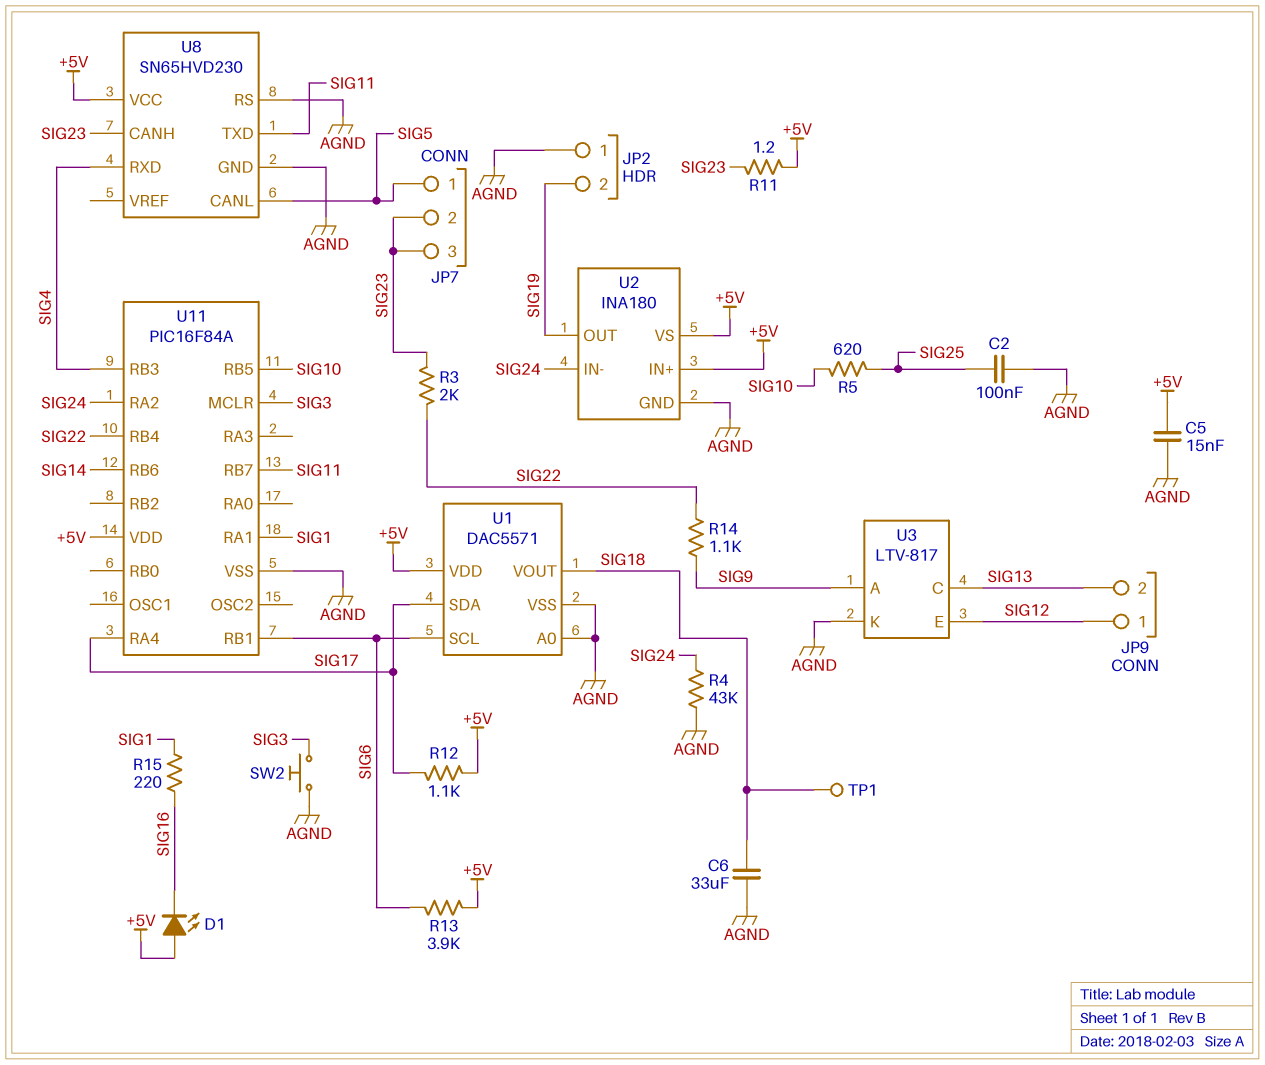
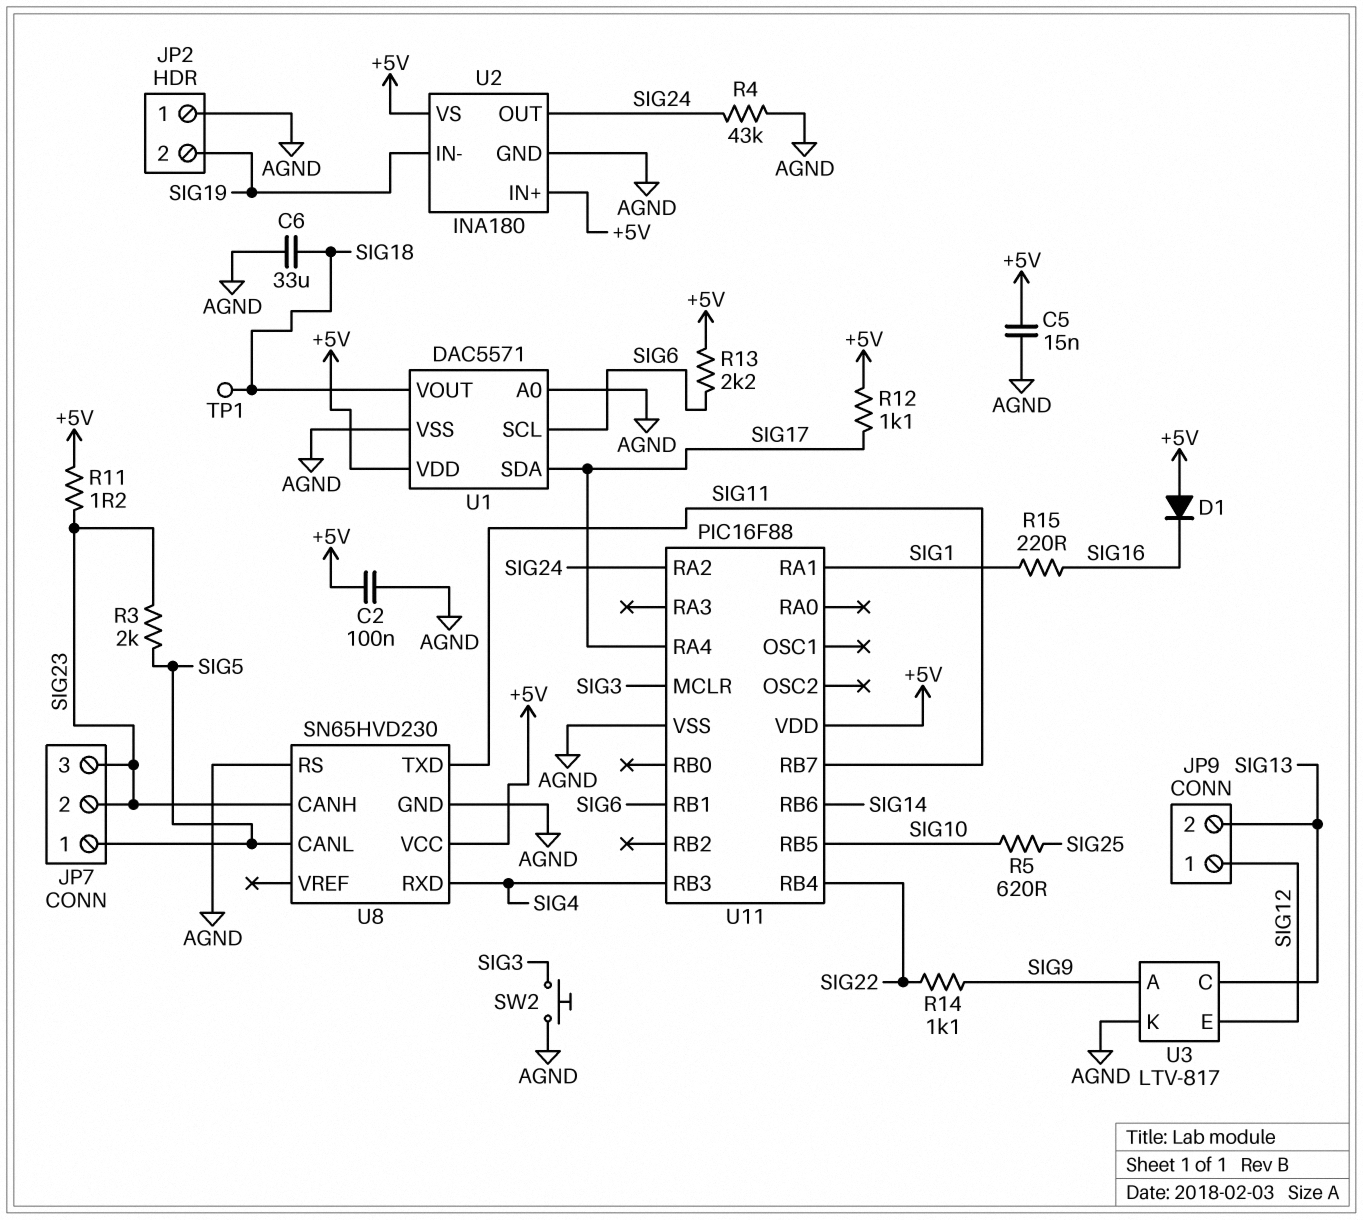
C2: 100nF (AGND, SIG25) -> 100nF (+5V, AGND)
D1: LED (A +5V, K SIG16) -> diode (A +5V, K SIG16)
R3: 2k (SIG22, SIG23) -> 2k (SIG5, SIG23)
R13: 3.9k (+5V, SIG6) -> 2.2k (+5V, SIG6)
U2 pin IN-: SIG24 -> SIG19
U2 pin OUT: SIG19 -> SIG24
U11: PIC16F84A -> PIC16F88

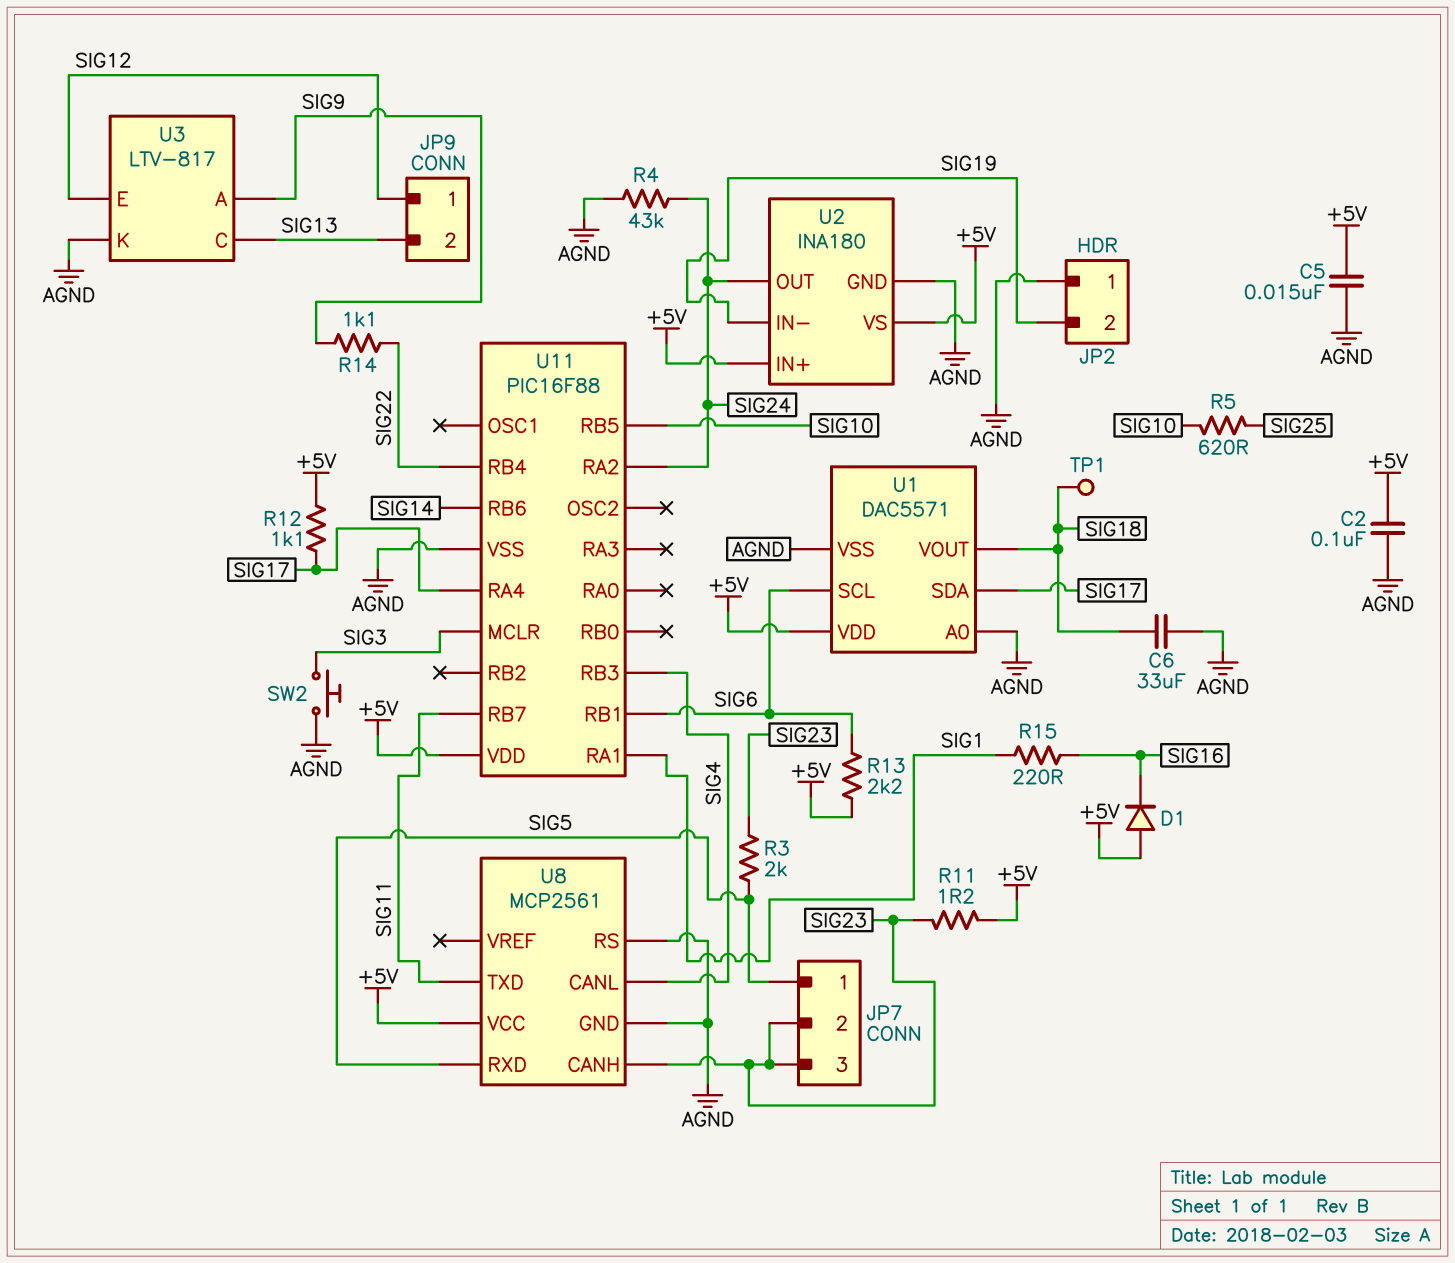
U8: SN65HVD230 -> MCP2561
U8 pin CANL: SIG5 -> SIG4
U8 pin RXD: SIG4 -> SIG5

